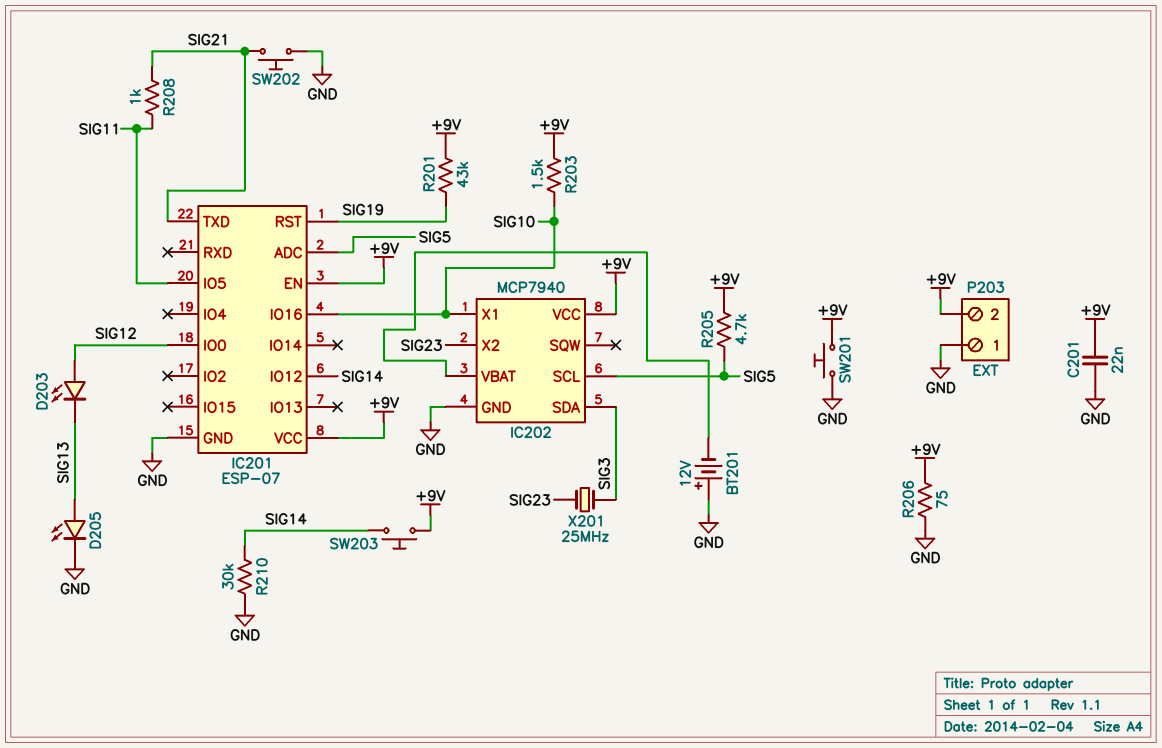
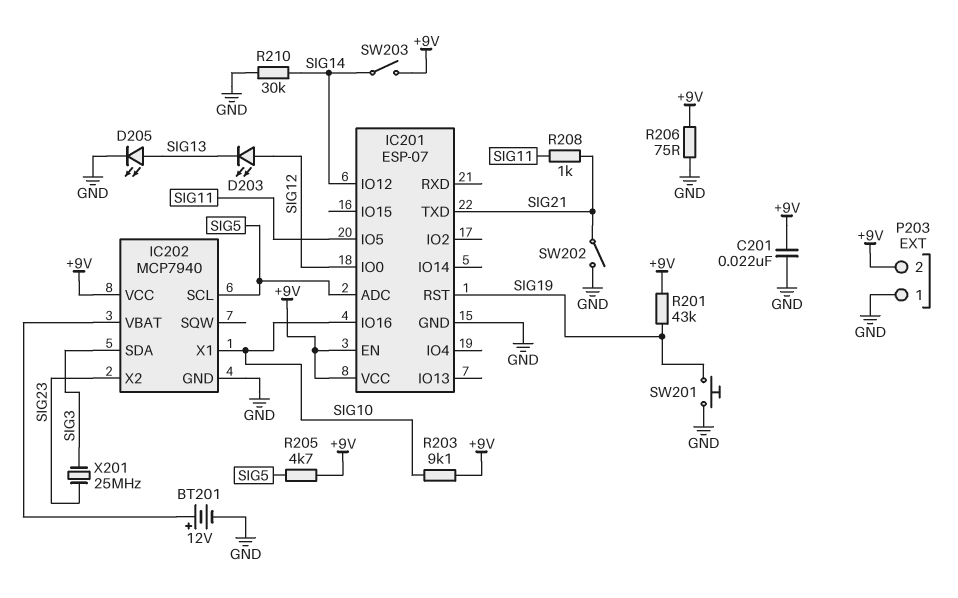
BT201: 12V (plus GND, minus IC202/VBAT) -> 12V (plus IC202/VBAT, minus GND)
R203: 1.5k (+9V, SIG10) -> 9.1k (+9V, SIG10)
SW201: button (+9V, GND) -> button (GND, SIG19)
SW202: button (GND, SIG21) -> switch (GND, SIG21)
SW203: button (+9V, SIG14) -> switch (+9V, SIG14)

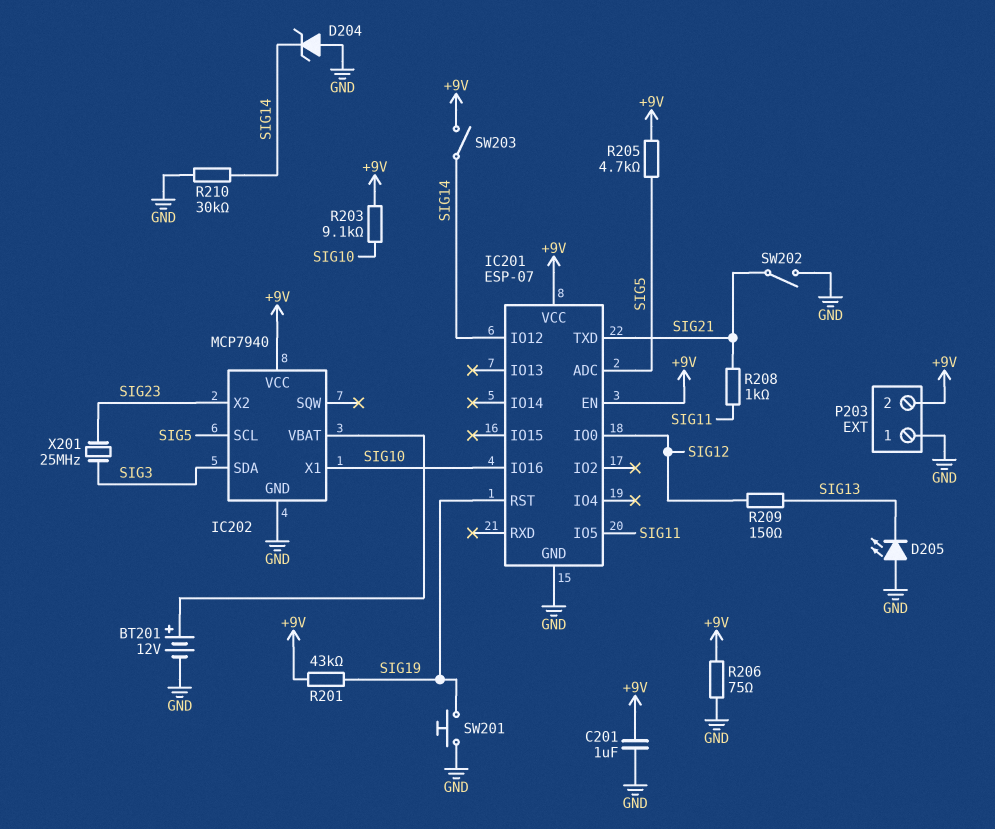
C201: 22nF (+9V, GND) -> 1uF (+9V, GND)
D203: LED (A SIG12, K SIG13) -> none
D204: none -> zener (A GND, K SIG14)
D205: LED (A SIG13, K GND) -> LED (A GND, K SIG13)
R209: none -> 150 (SIG12, SIG13)

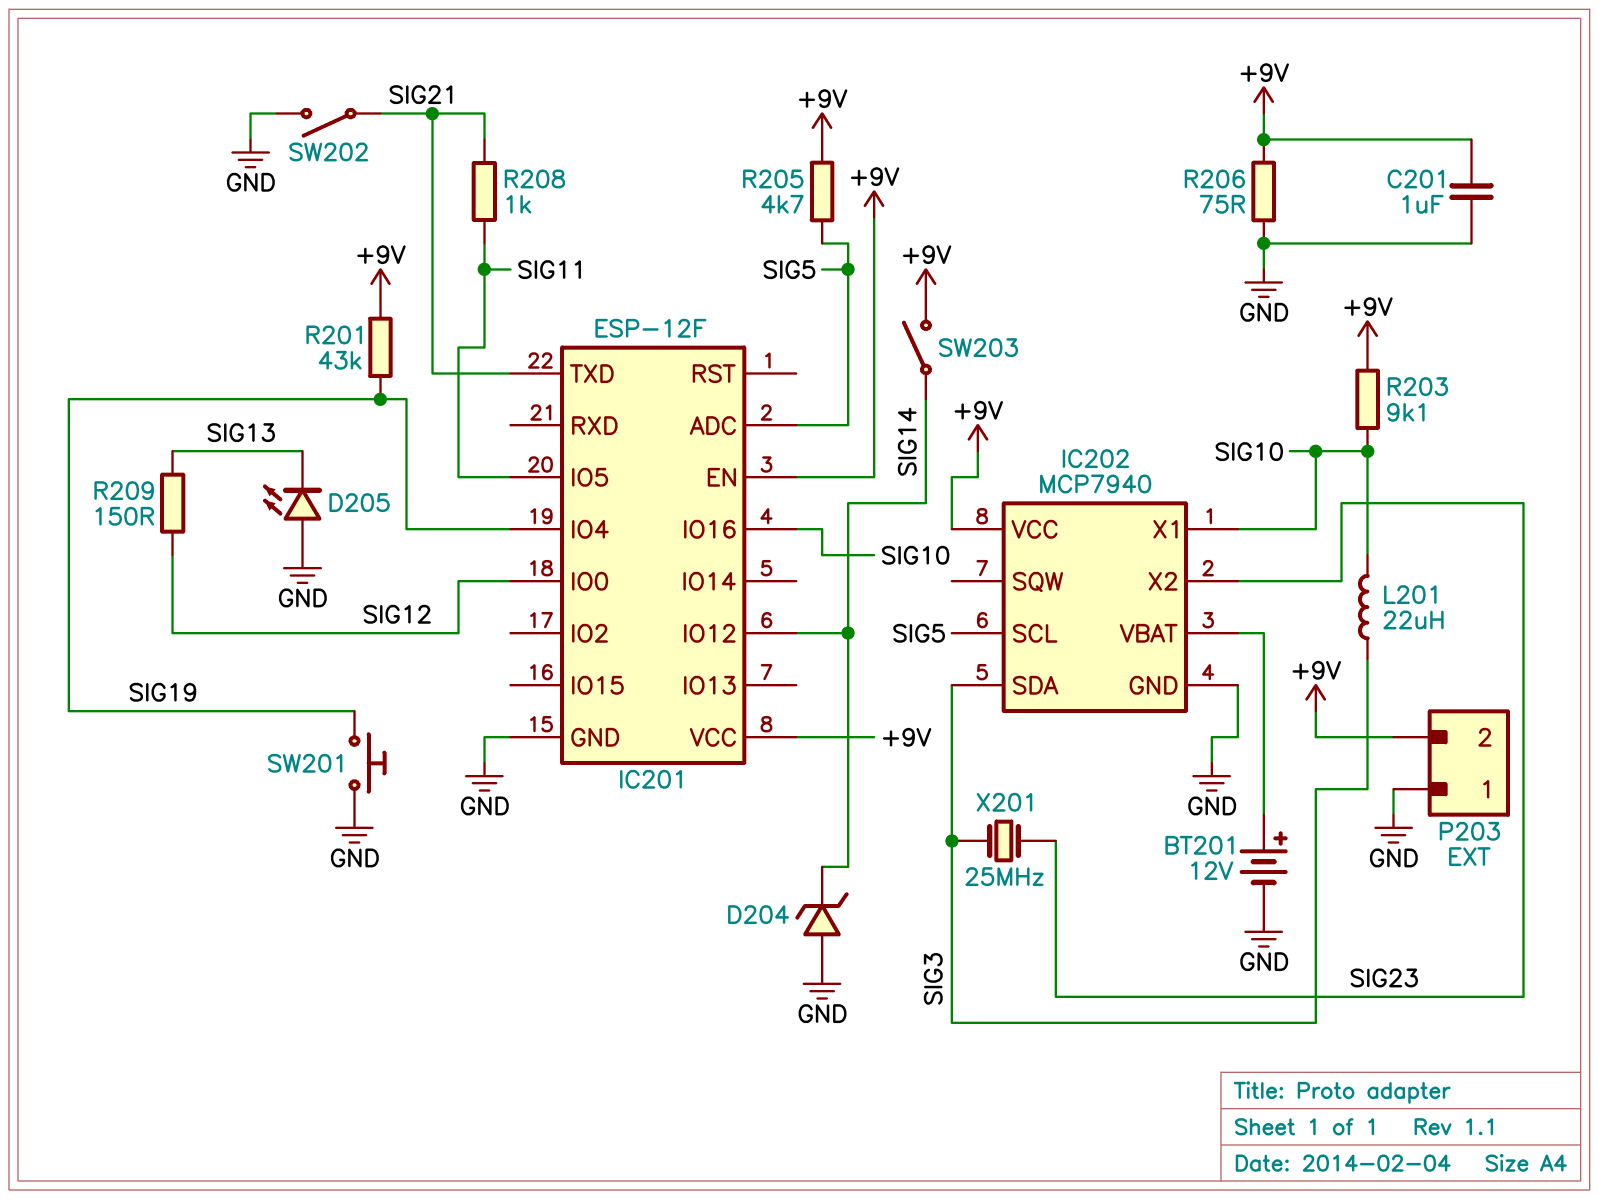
IC201: ESP-07 -> ESP-12F
IC201 pin IO4: none -> SIG19
IC201 pin RST: SIG19 -> none
L201: none -> 22uH (SIG3, SIG10)
R210: 30k (GND, SIG14) -> none

